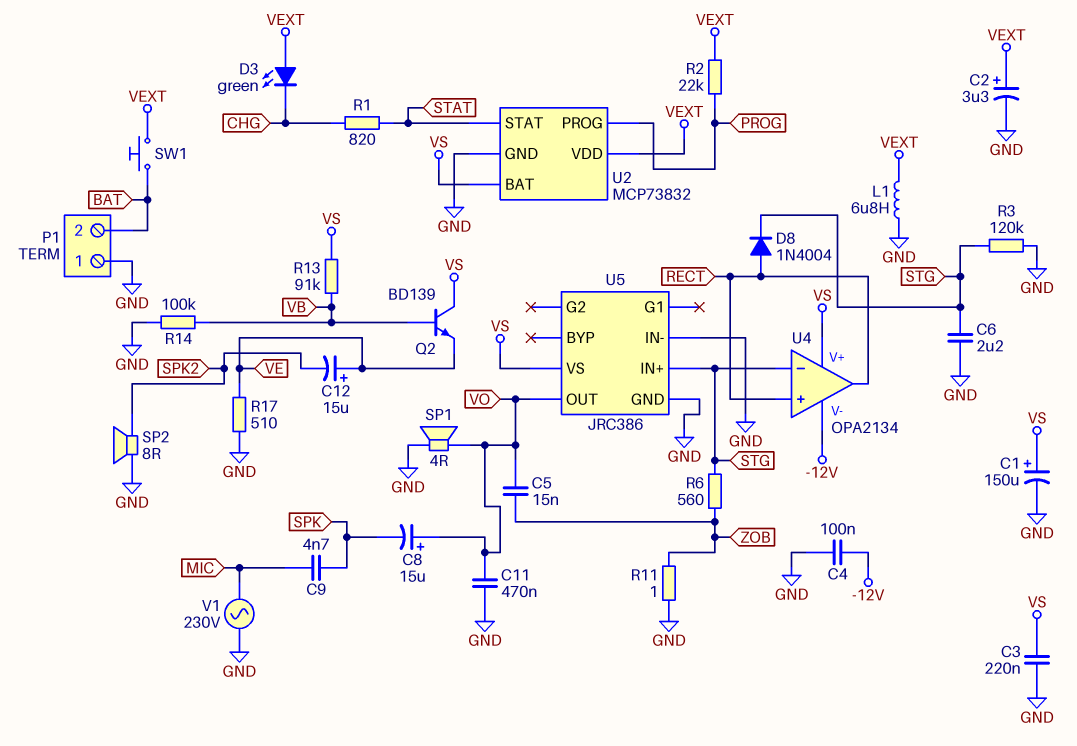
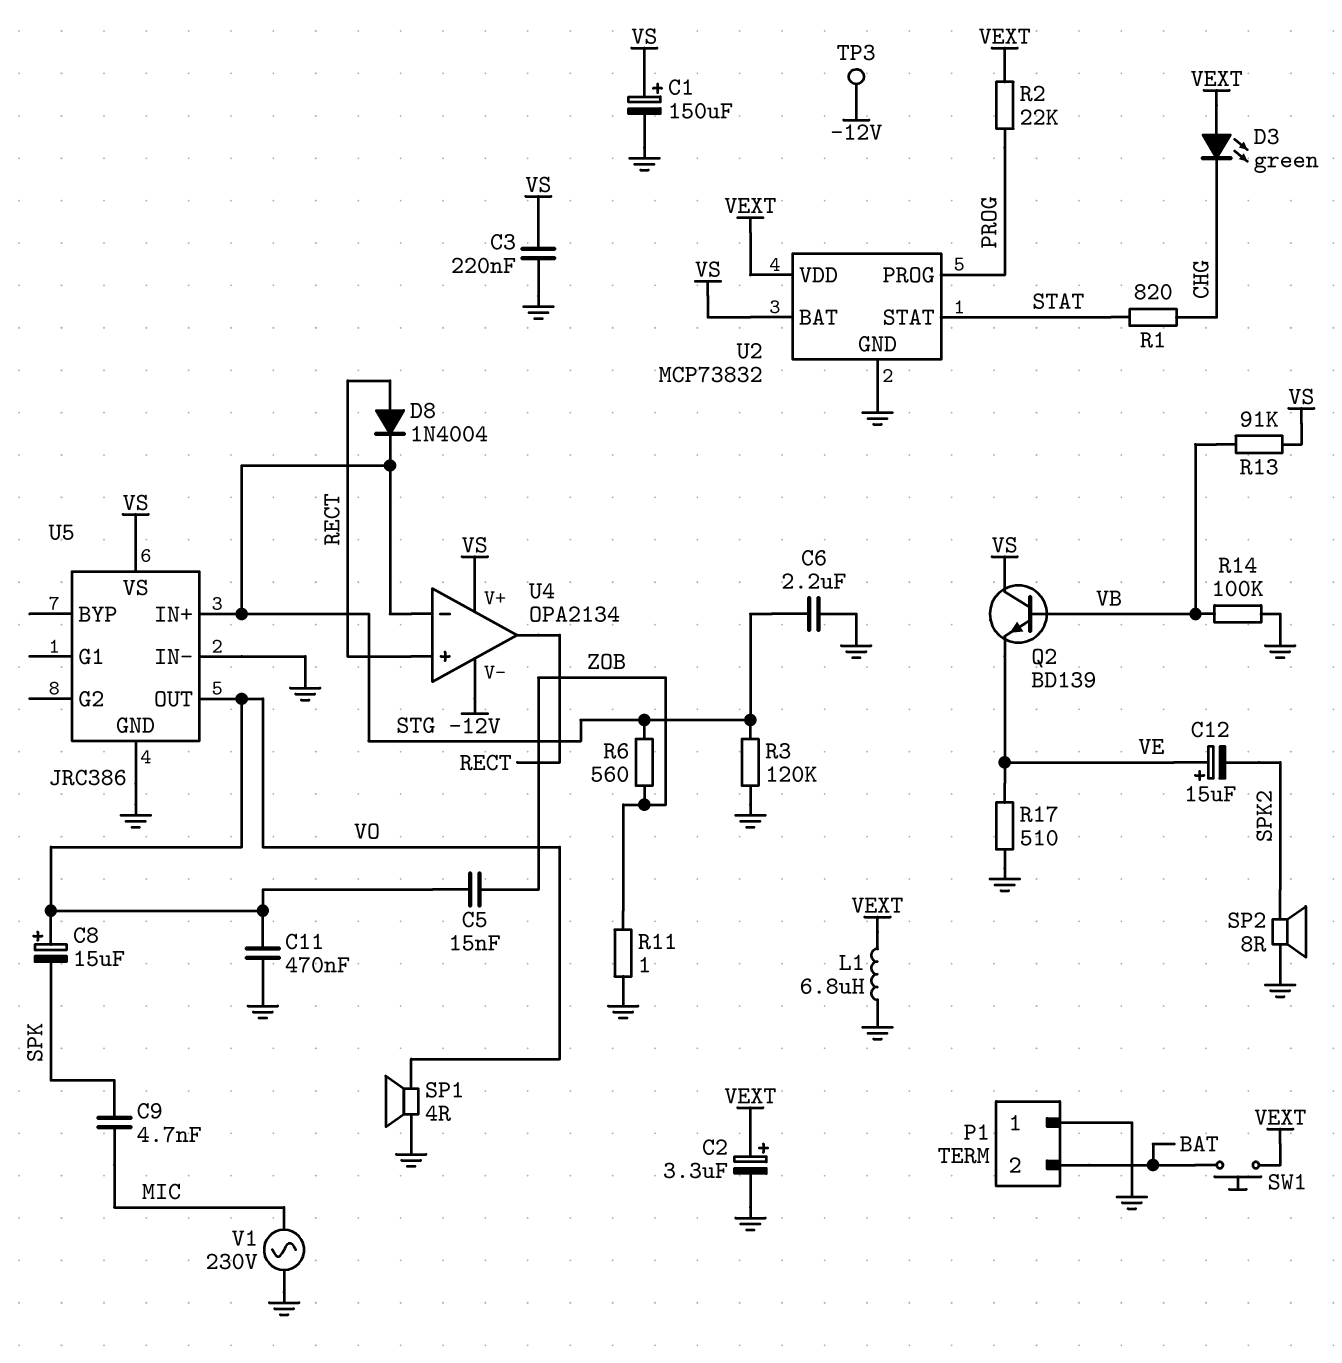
C4: 100nF (-12V, GND) -> none
TP3: none -> test point (-12V)

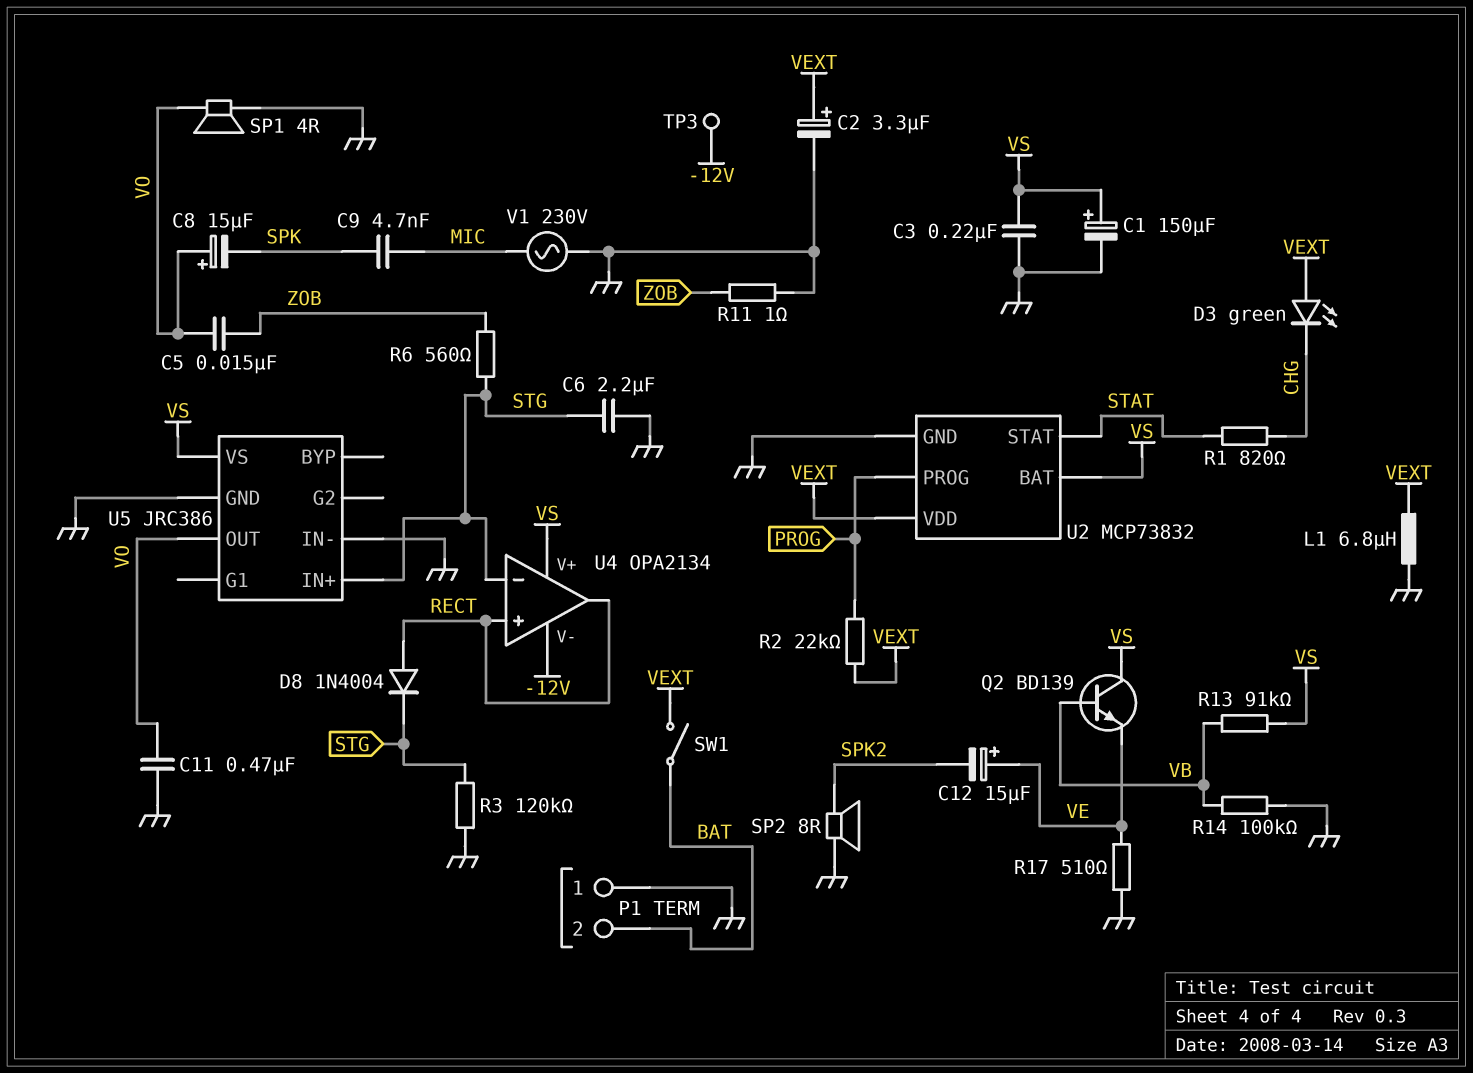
SW1: button (BAT, VEXT) -> switch (BAT, VEXT)

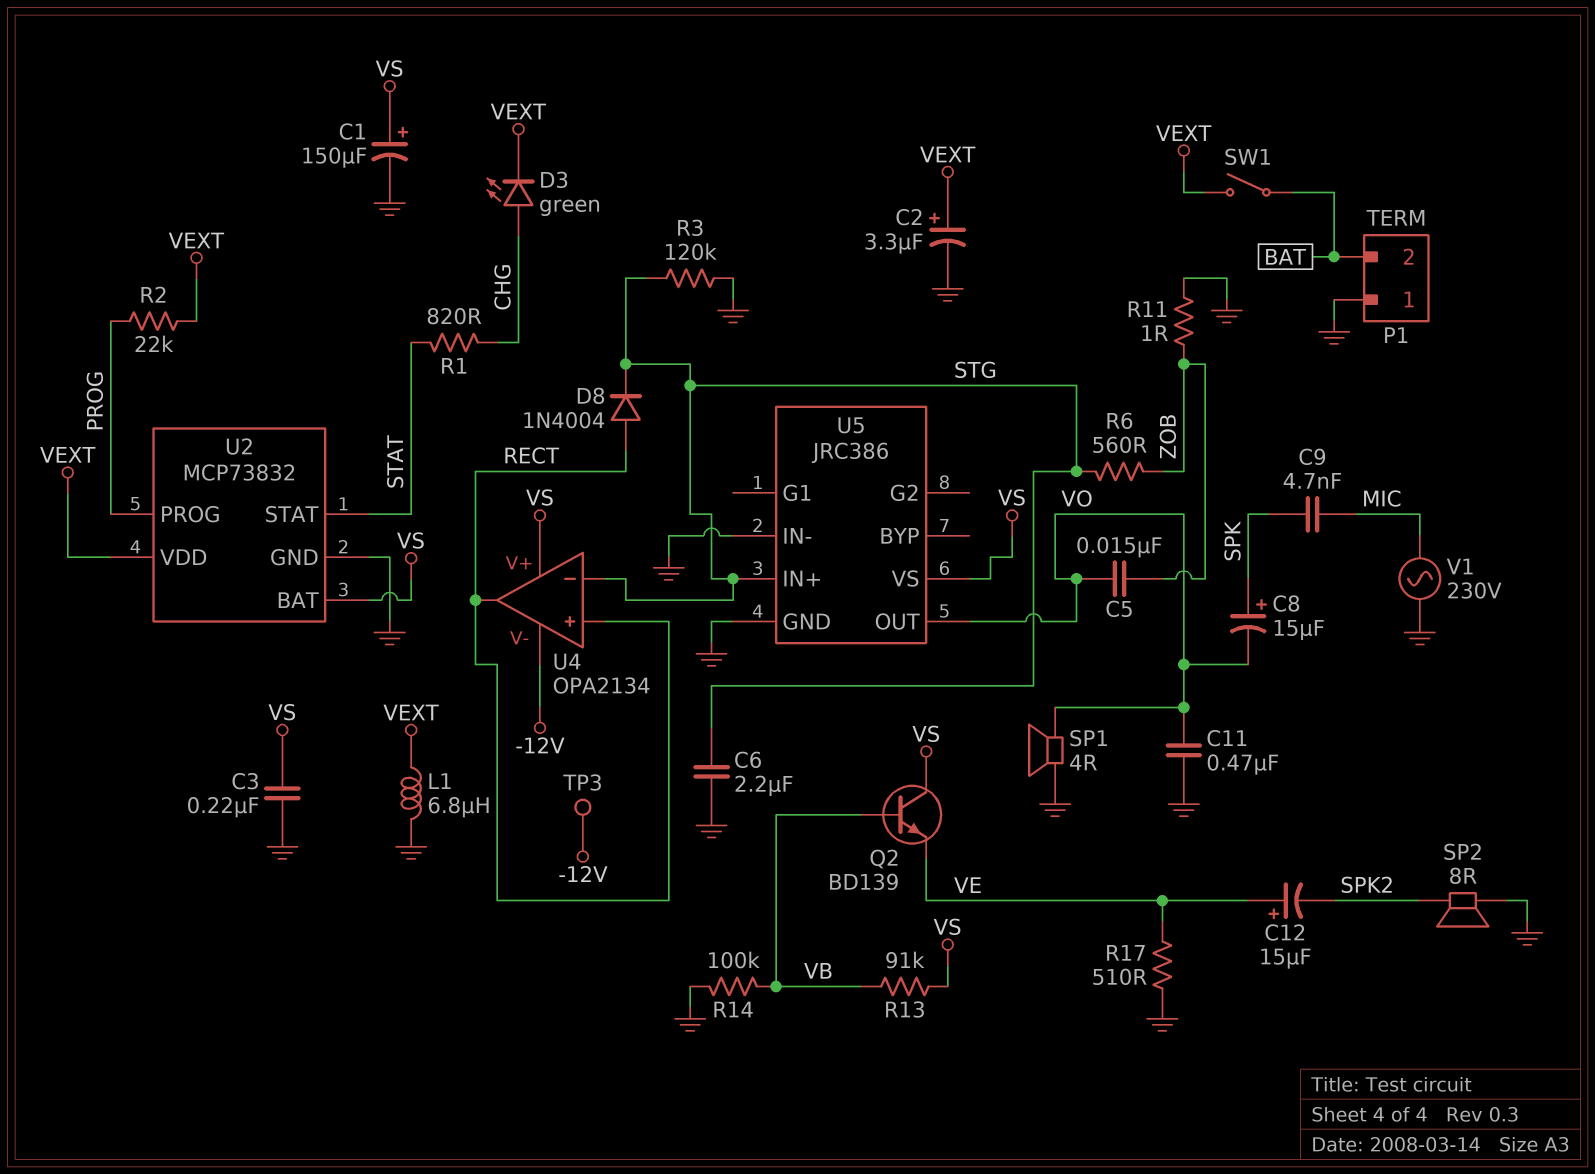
C8: 15uF (plus VO, minus SPK) -> 15uF (plus SPK, minus VO)
D3: LED green (A VEXT, K CHG) -> LED green (A CHG, K VEXT)

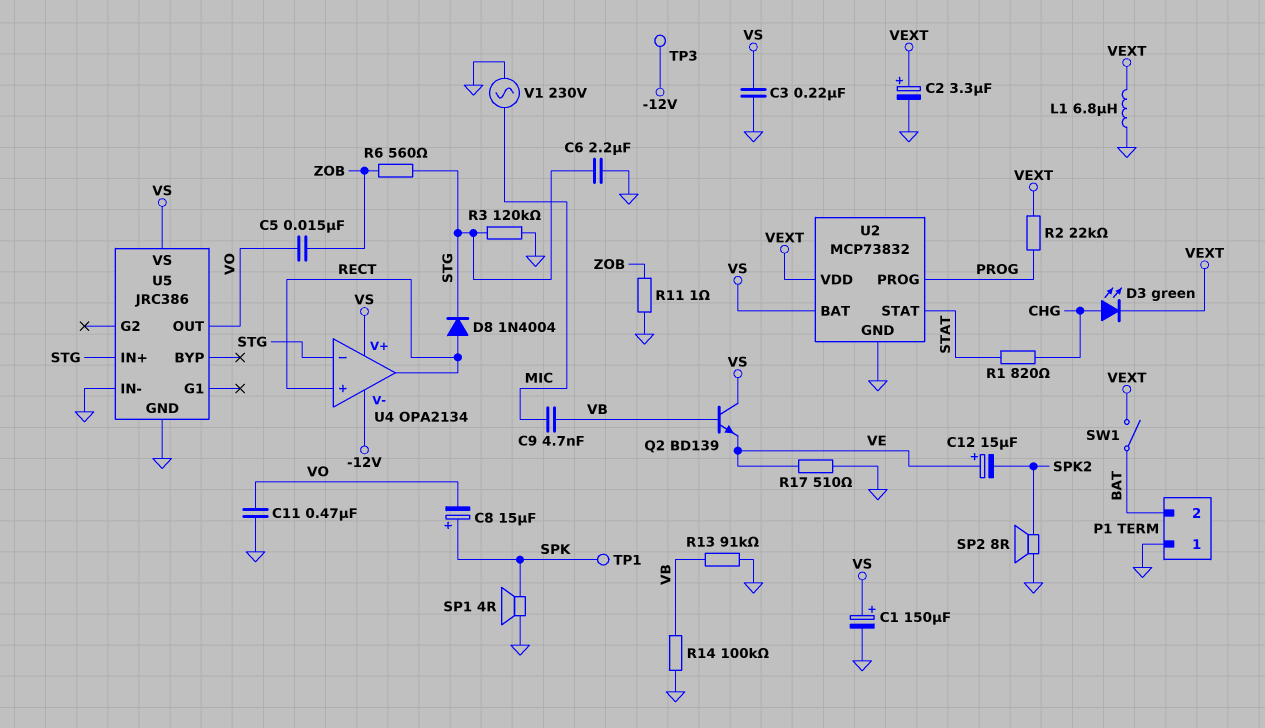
C9: 4.7nF (MIC, SPK) -> 4.7nF (MIC, VB)
R13: 91k (VB, VS) -> 91k (GND, VB)
SP1: speaker 4R (GND, VO) -> speaker 4R (GND, SPK)
TP1: none -> test point (SPK)

